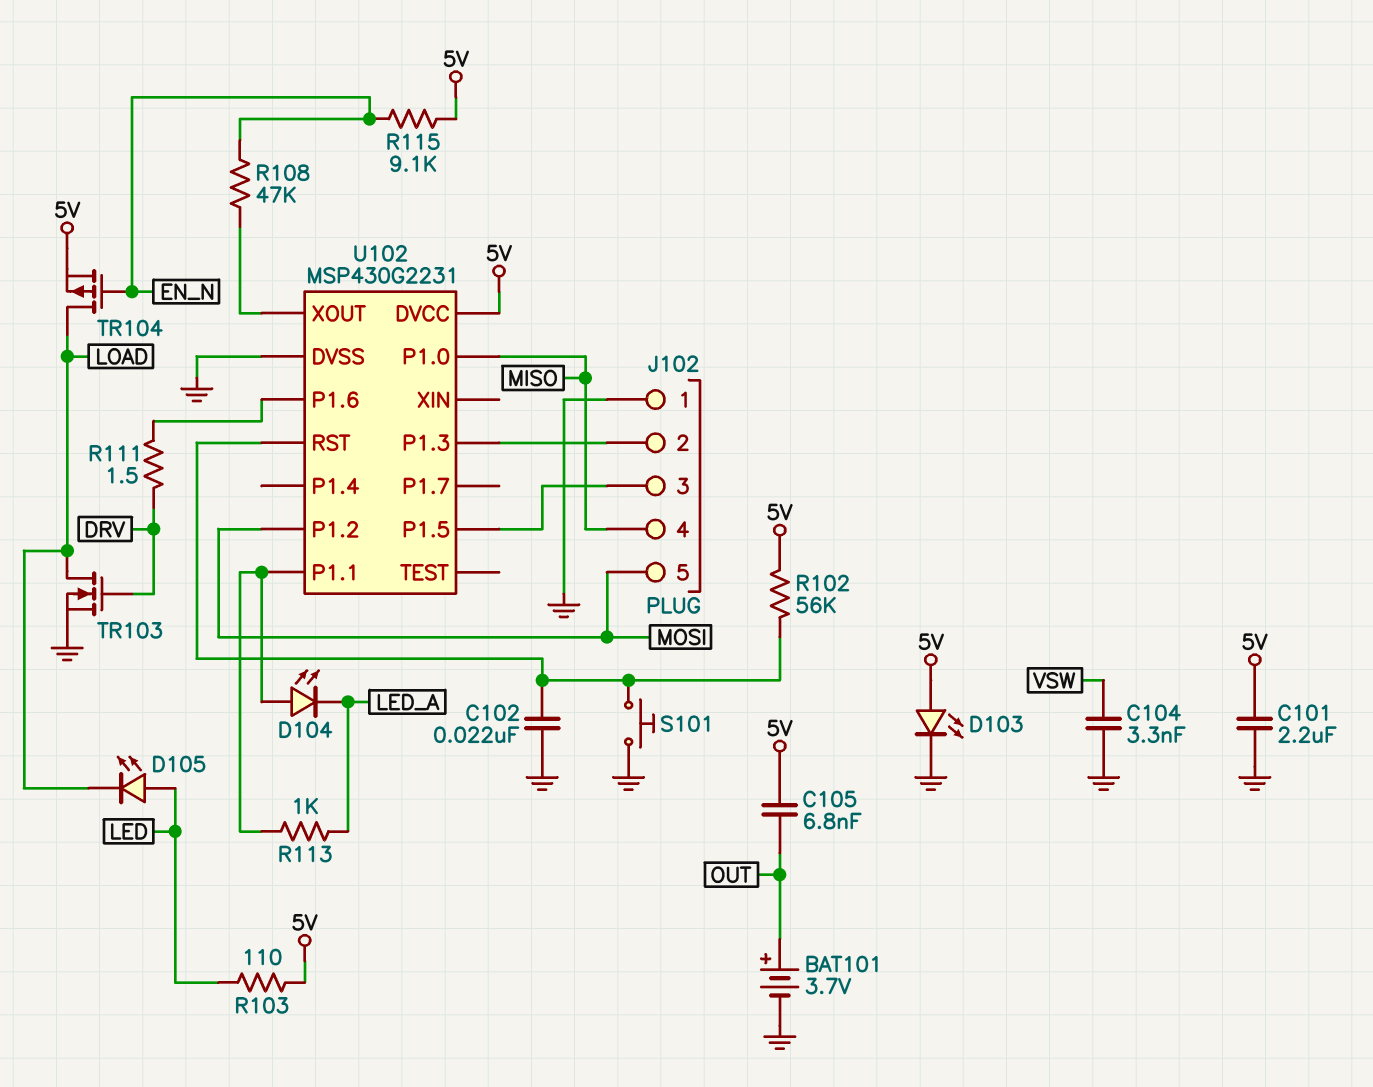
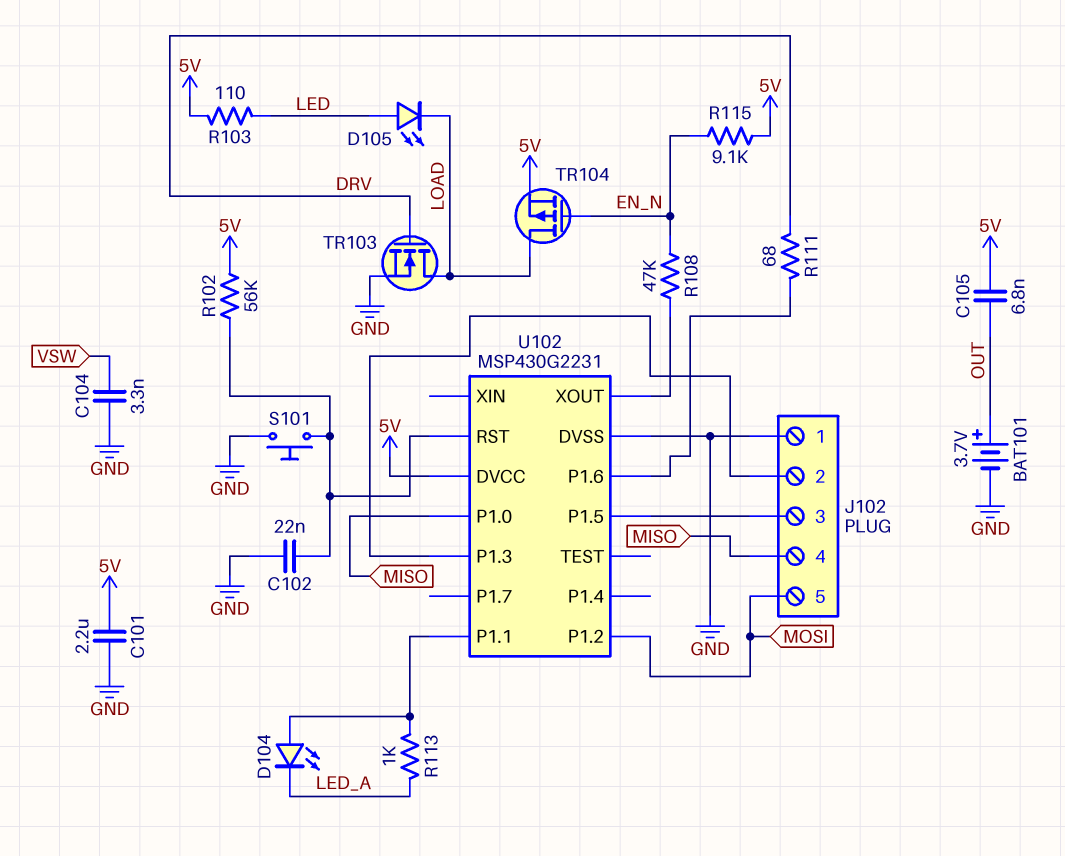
D103: LED (A 5V, K GND) -> none
R111: 1.5 (DRV, U102/P1.6) -> 68 (DRV, U102/P1.6)

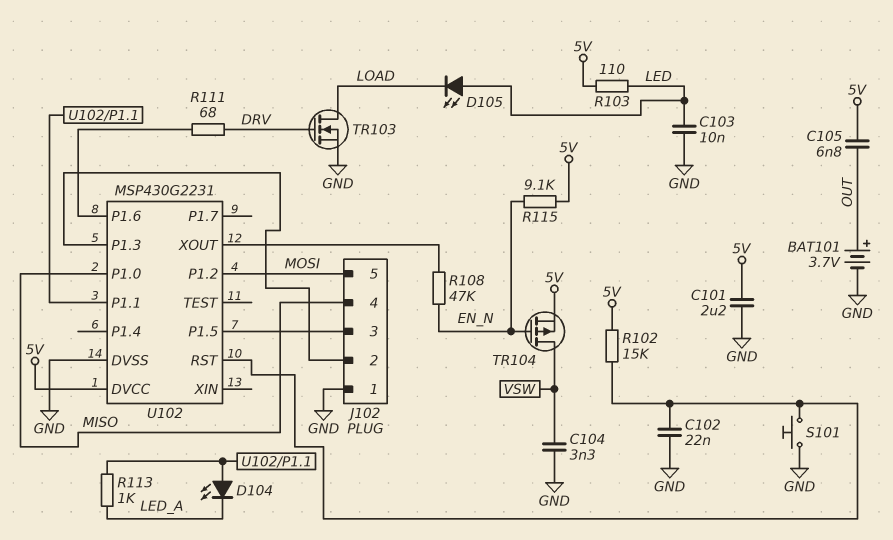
C103: none -> 10nF (GND, LED)
R102: 56k (5V, U102/RST) -> 15k (5V, U102/RST)
TR104: PMOS (G EN_N, D LOAD, S 5V) -> PMOS (G EN_N, D VSW, S 5V)

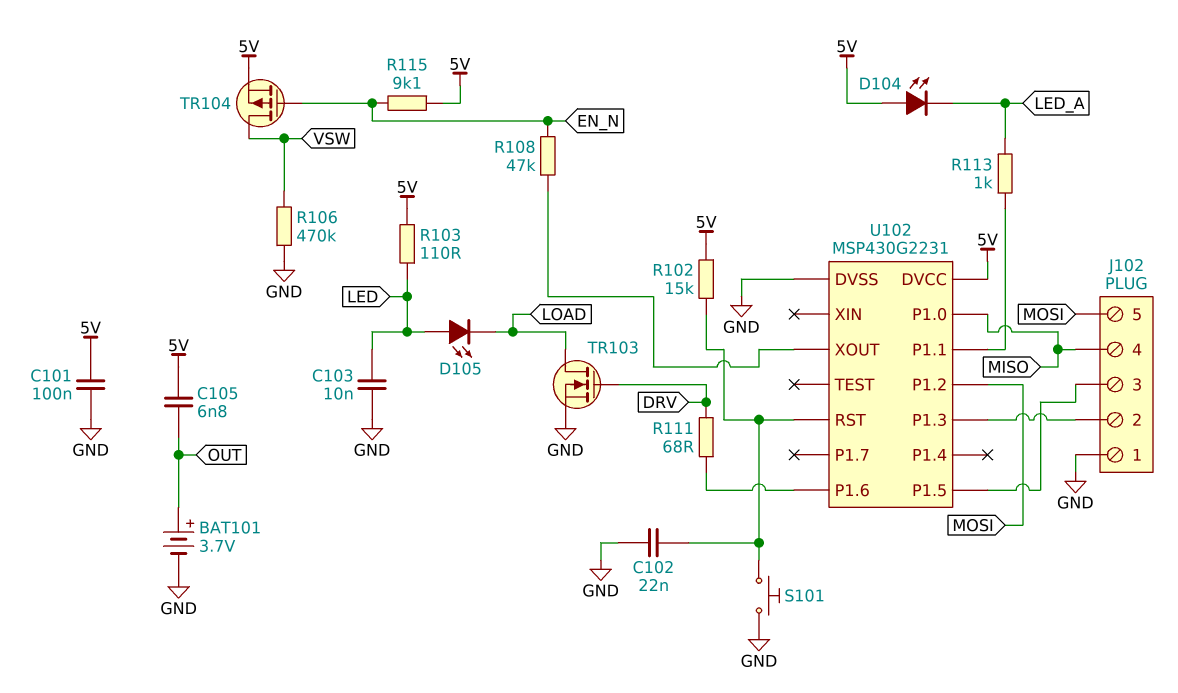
C101: 2.2uF (5V, GND) -> 100nF (5V, GND)
C104: 3.3nF (GND, VSW) -> none
D104: LED (A U102/P1.1, K LED_A) -> LED (A 5V, K LED_A)
R106: none -> 470k (GND, VSW)

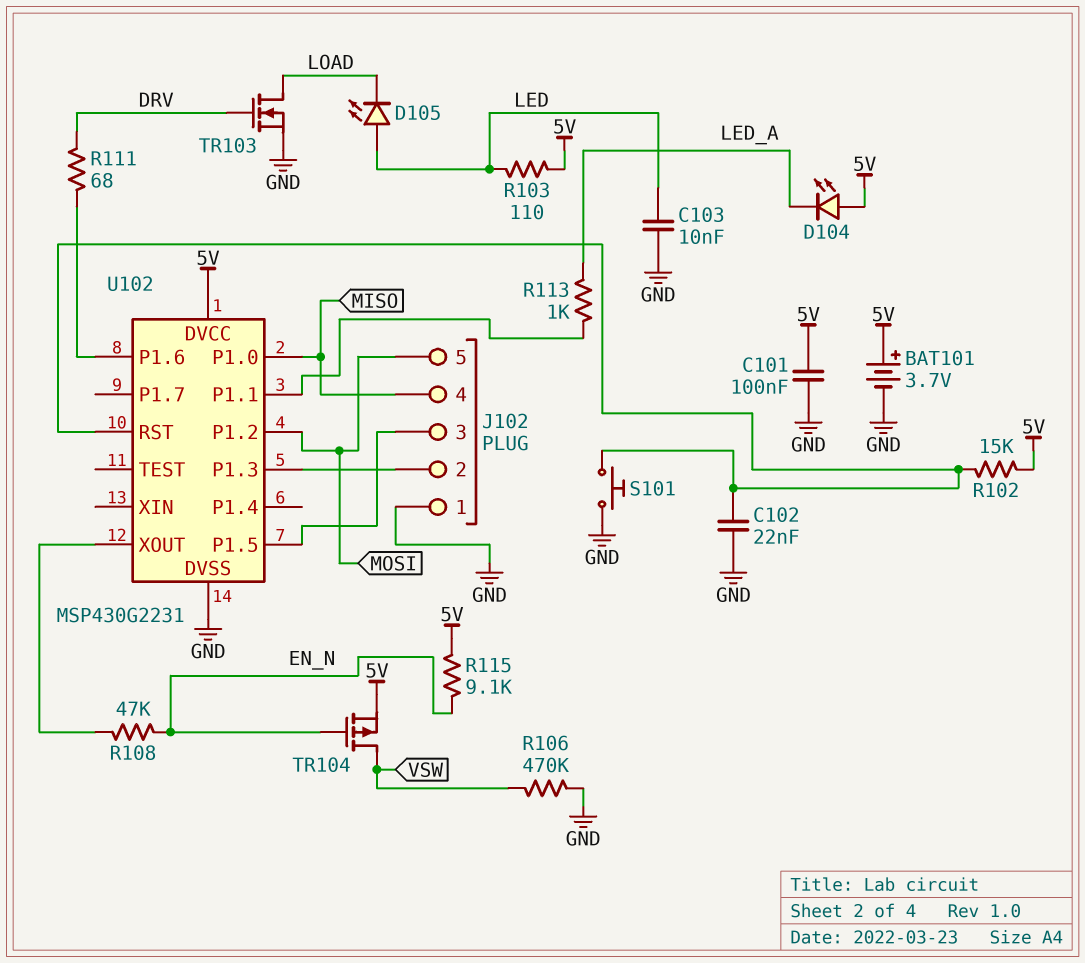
BAT101: 3.7V (plus OUT, minus GND) -> 3.7V (plus 5V, minus GND)
C105: 6.8nF (5V, OUT) -> none

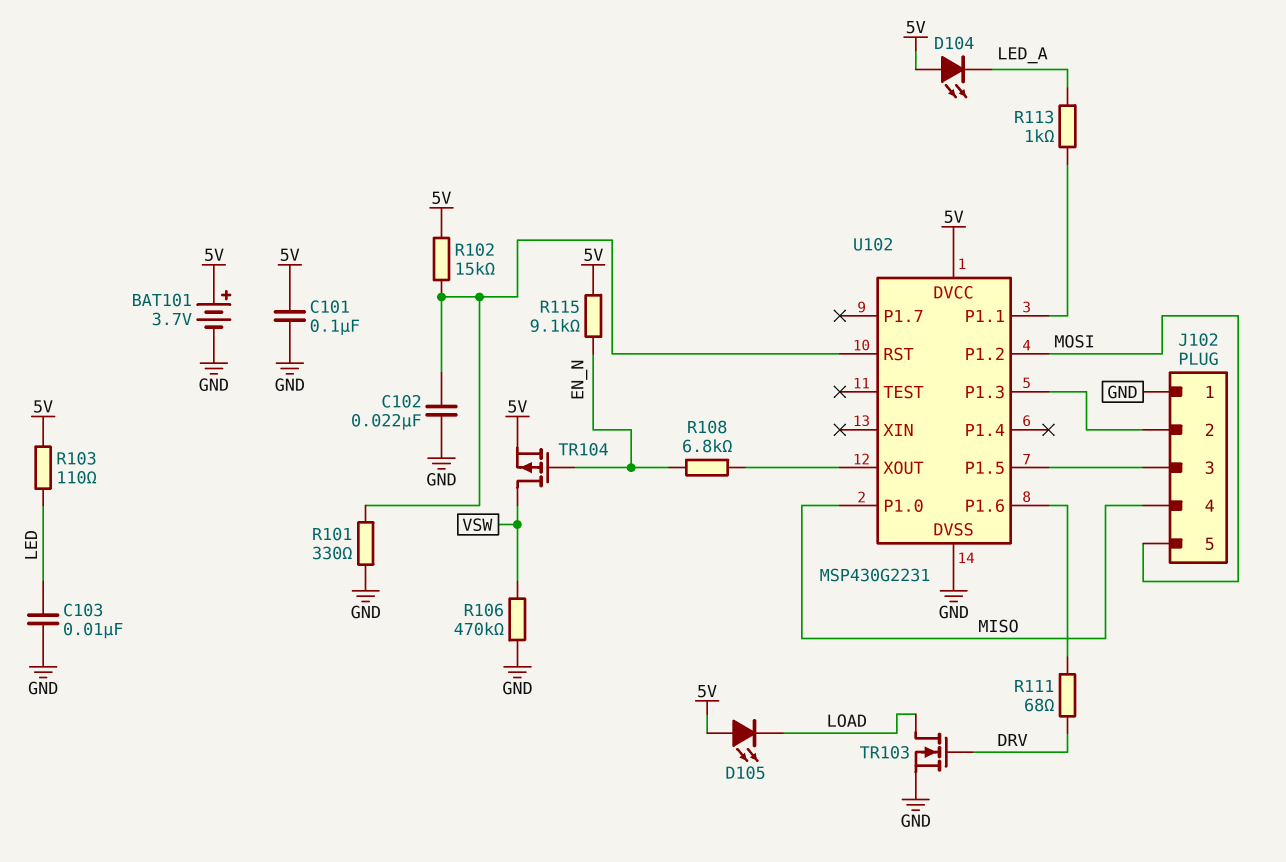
D105: LED (A LED, K LOAD) -> LED (A 5V, K LOAD)
R101: none -> 330 (GND, U102/RST)
R108: 47k (EN_N, U102/XOUT) -> 6.8k (EN_N, U102/XOUT)
S101: button (GND, U102/RST) -> none

